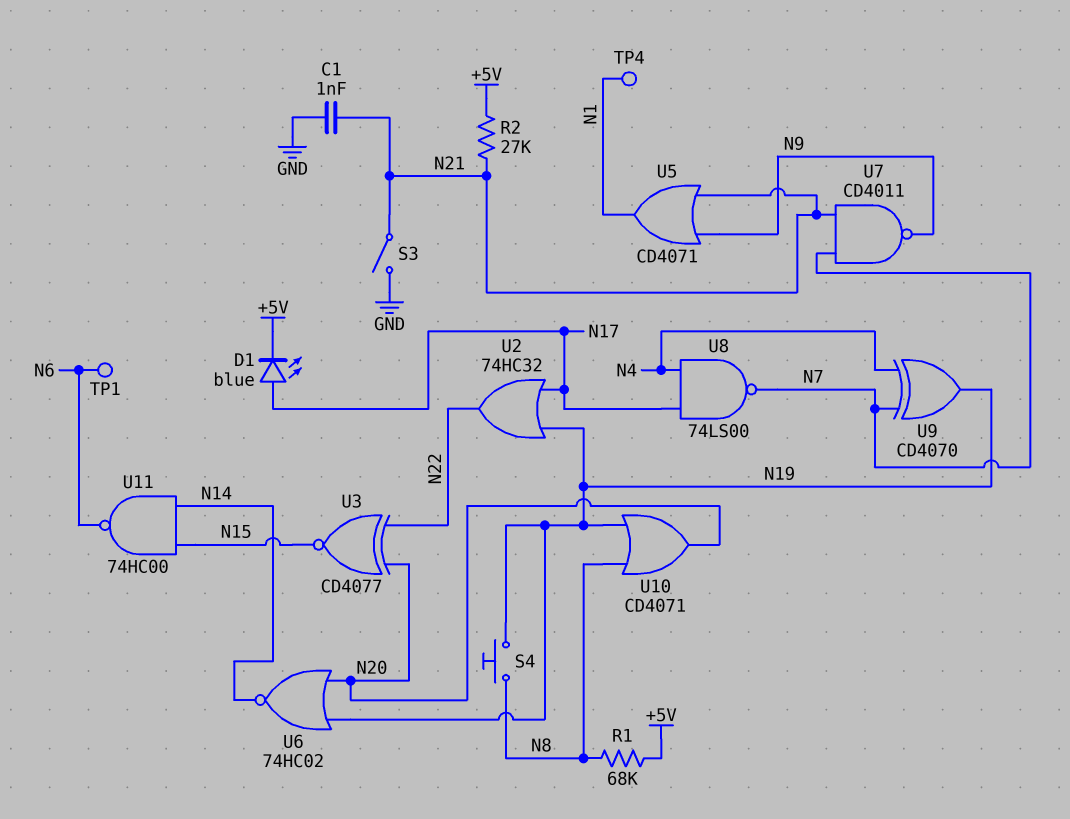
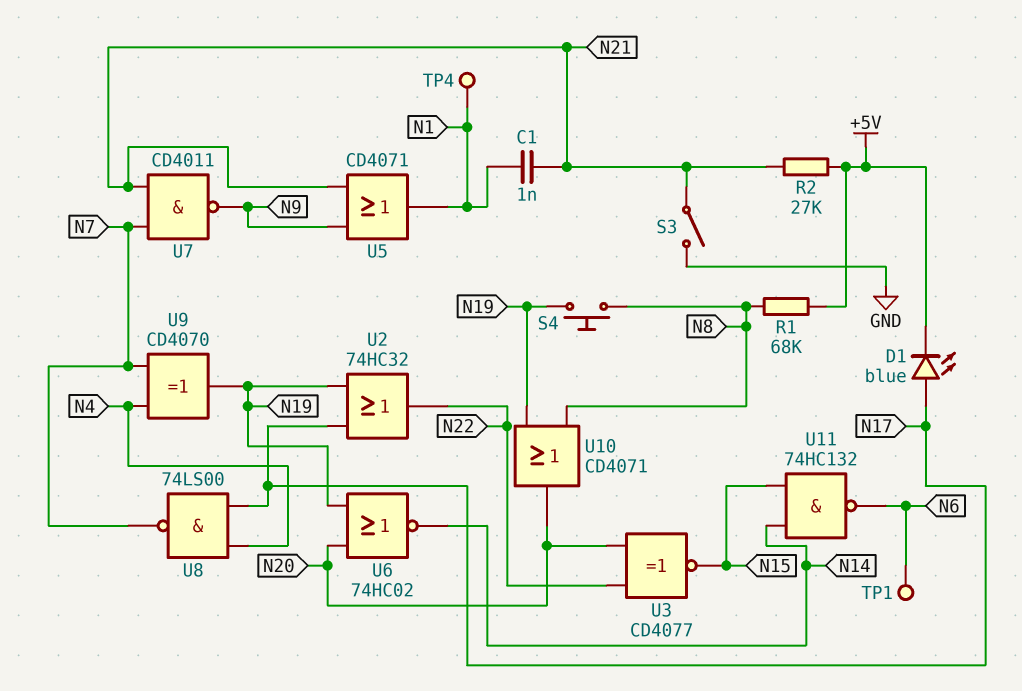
C1: 1nF (GND, N21) -> 1nF (N1, N21)
U11: NAND 74HC00 (in N14, in N15, out N6) -> NAND 74HC132 (in N14, in N15, out N6)

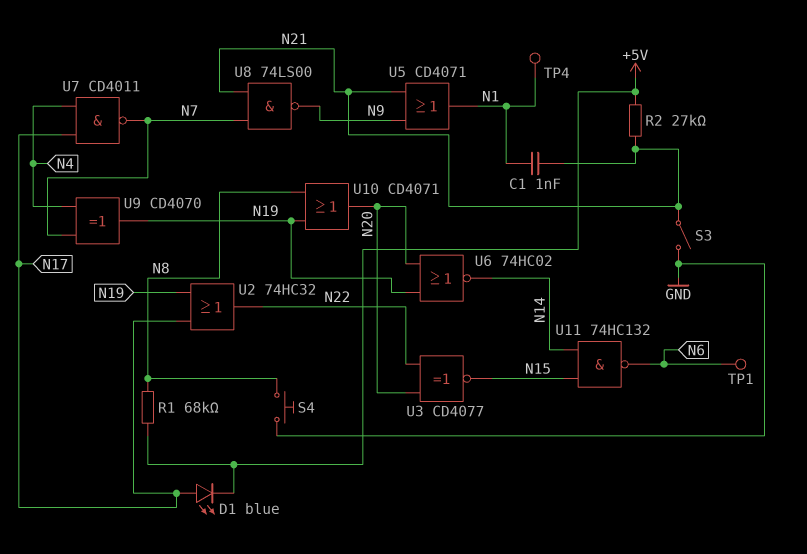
S4: button (N8, N19) -> button (GND, N8)
U7: NAND CD4011 (in N7, in N21, out N9) -> NAND CD4011 (in N4, in N17, out N7)
U8: NAND 74LS00 (in N4, in N17, out N7) -> NAND 74LS00 (in N7, in N21, out N9)

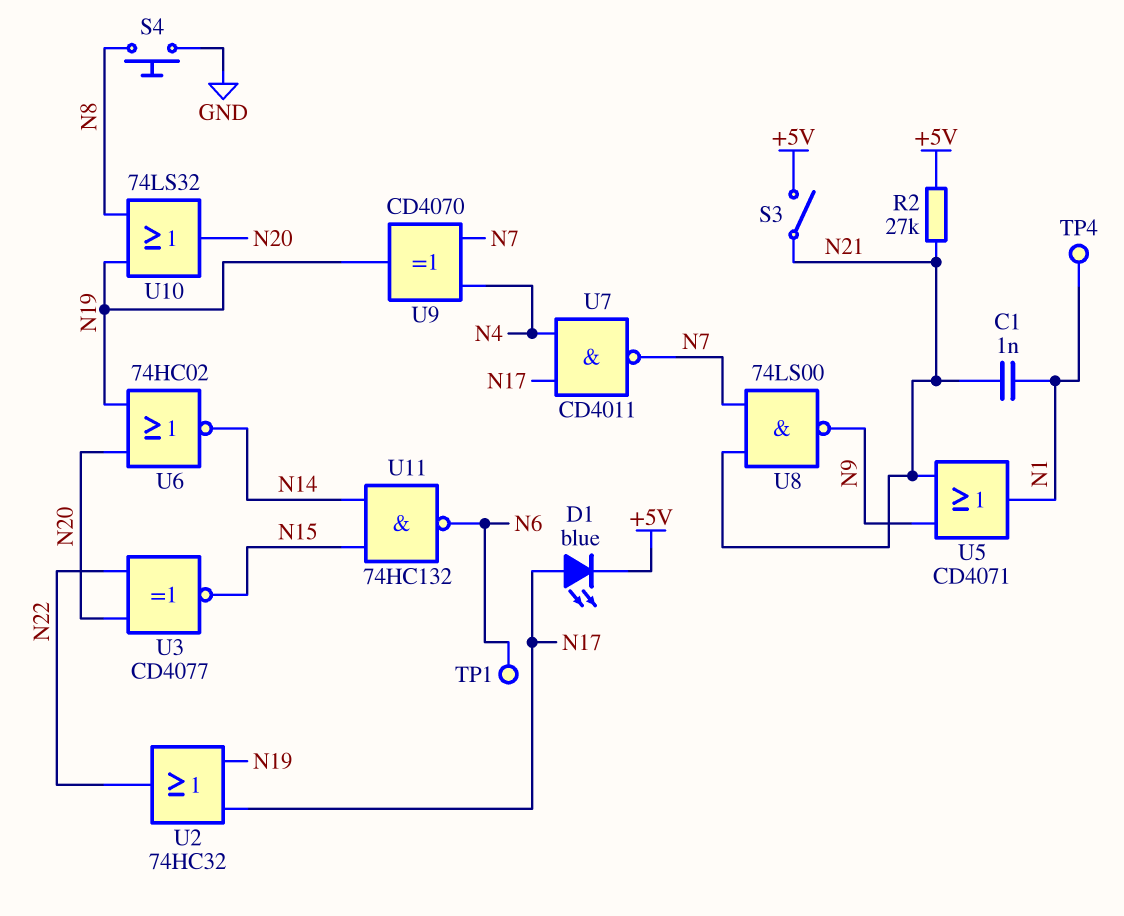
R1: 68k (+5V, N8) -> none
S3: switch (GND, N21) -> switch (+5V, N21)
U10: OR CD4071 (in N8, in N19, out N20) -> OR 74LS32 (in N8, in N19, out N20)

